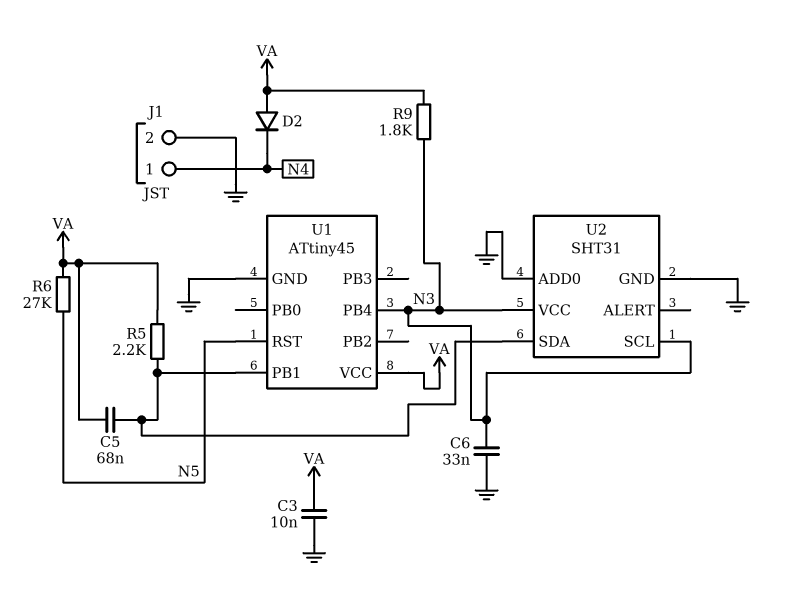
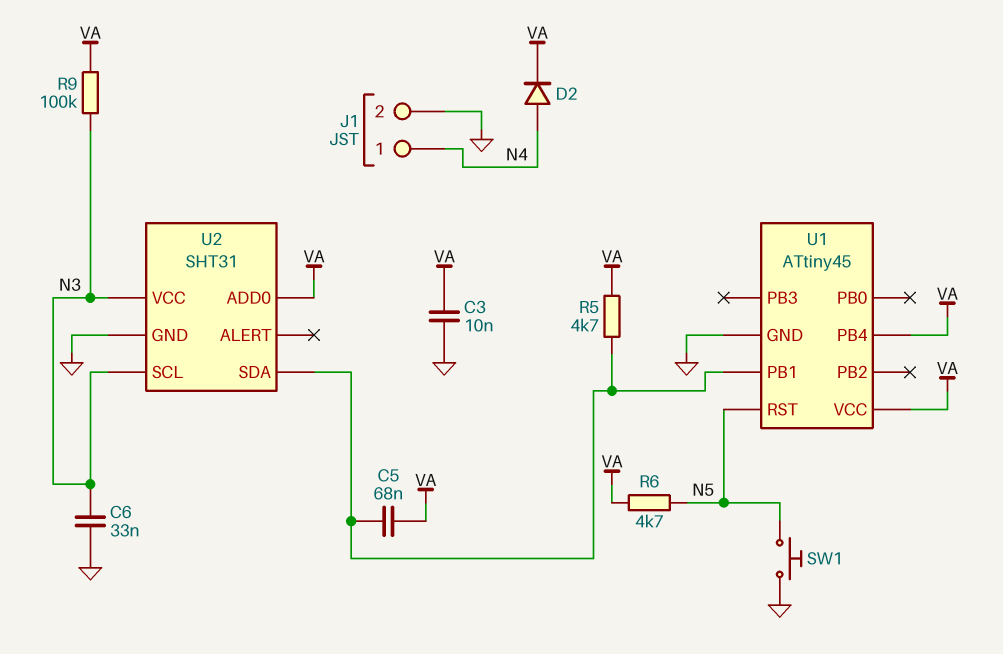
D2: diode (A VA, K N4) -> diode (A N4, K VA)
R5: 2.2k (U1/PB1, VA) -> 4.7k (U1/PB1, VA)
R6: 27k (N5, VA) -> 4.7k (N5, VA)
R9: 1.8k (N3, VA) -> 100k (N3, VA)
SW1: none -> button (GND, N5)
U1 pin PB4: N3 -> VA
U2 pin ADD0: GND -> VA

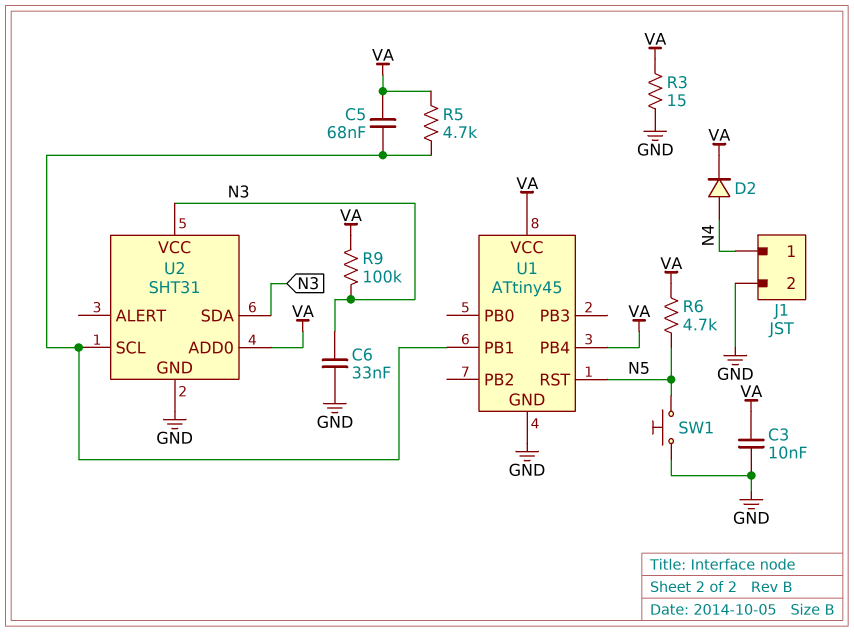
R3: none -> 15 (GND, VA)
U2 pin SCL: N3 -> U1/PB1
U2 pin SDA: U1/PB1 -> N3

